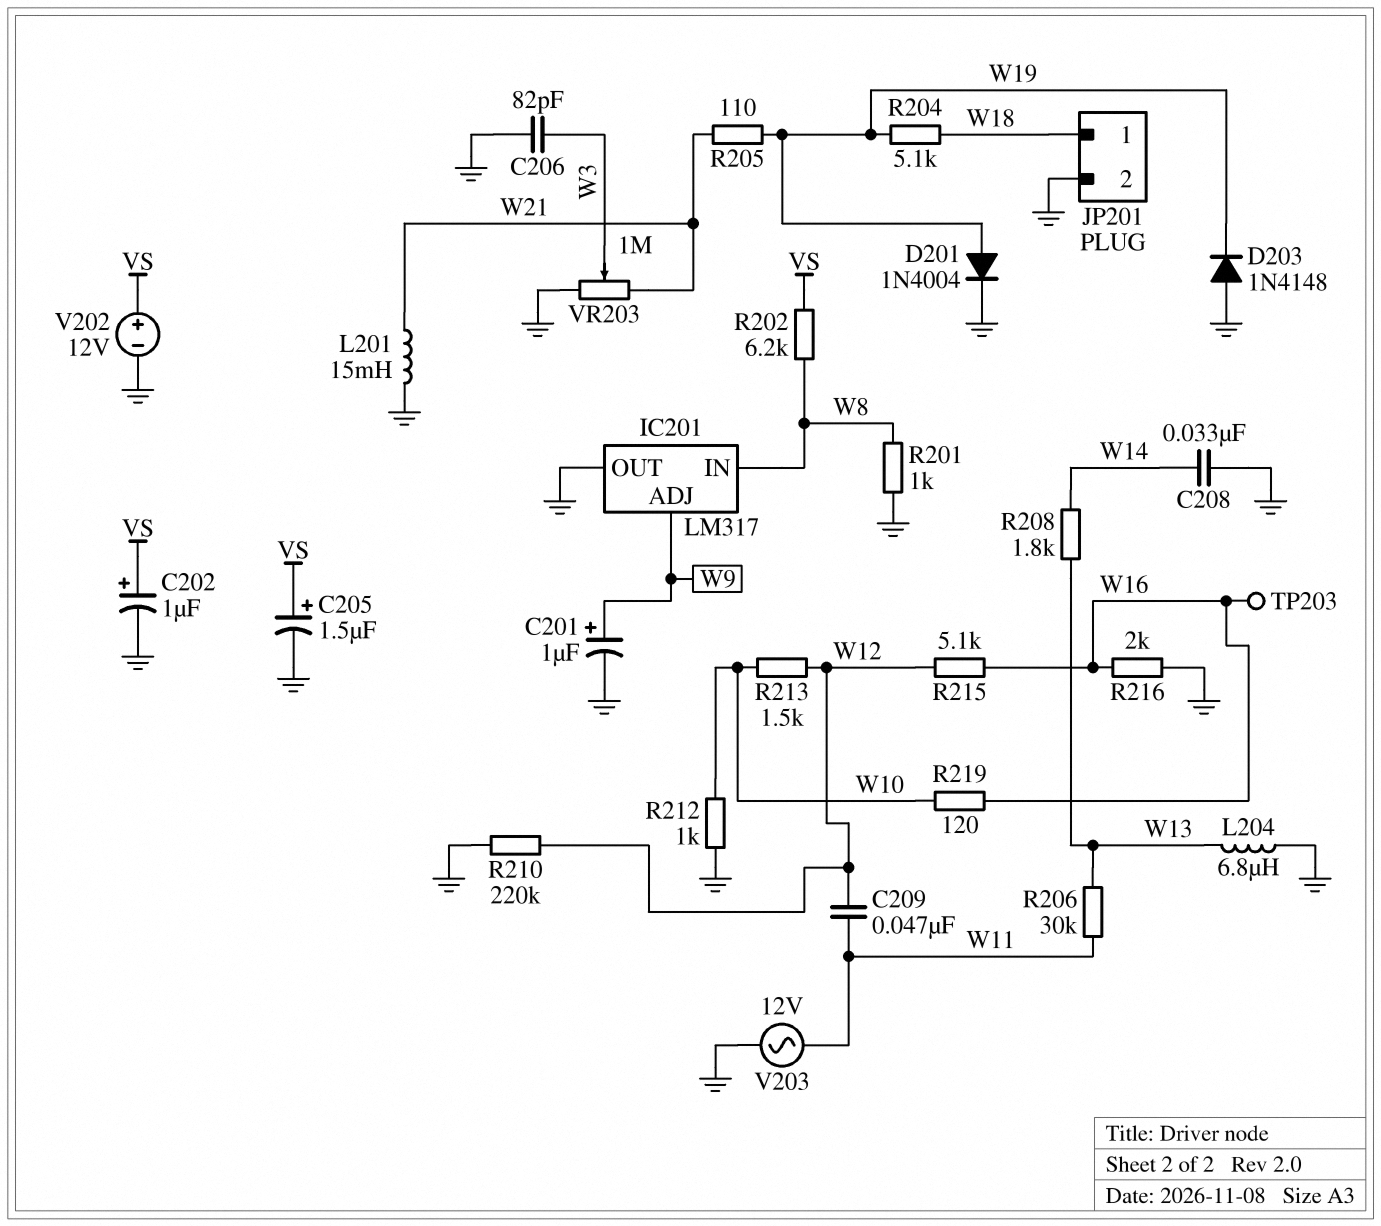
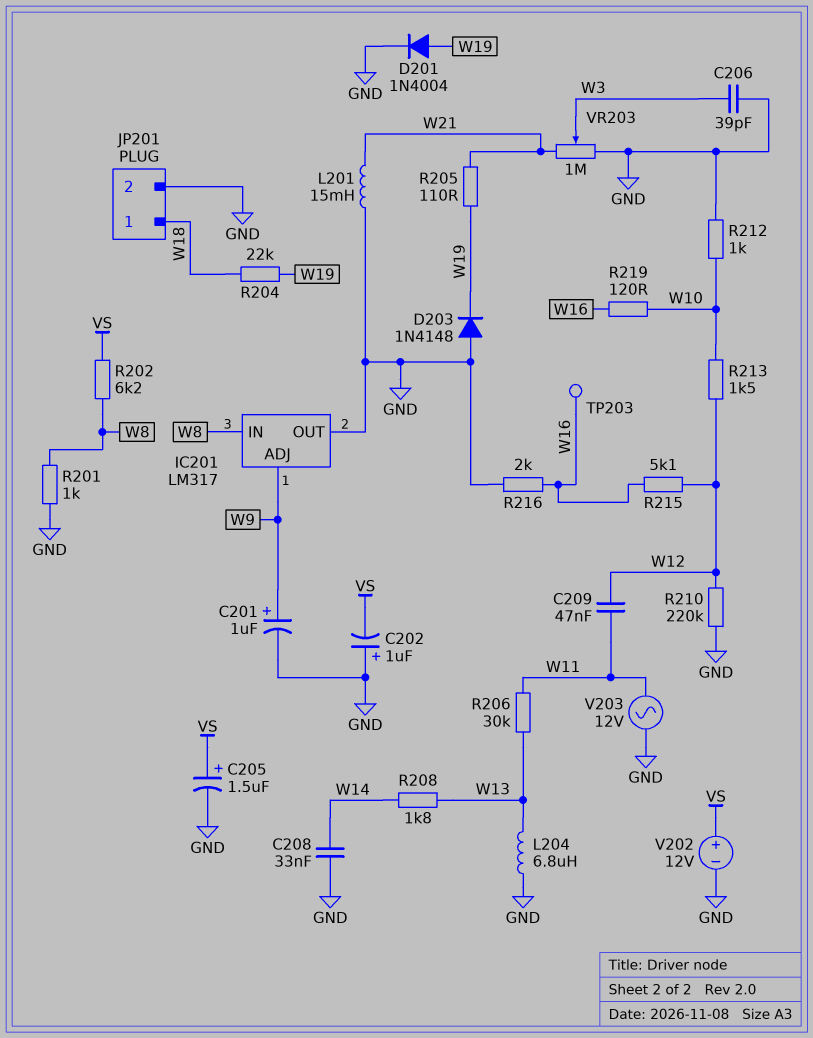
C202: 1uF (plus VS, minus GND) -> 1uF (plus GND, minus VS)
C206: 82pF (GND, W3) -> 39pF (GND, W3)
R204: 5.1k (W18, W19) -> 22k (W18, W19)

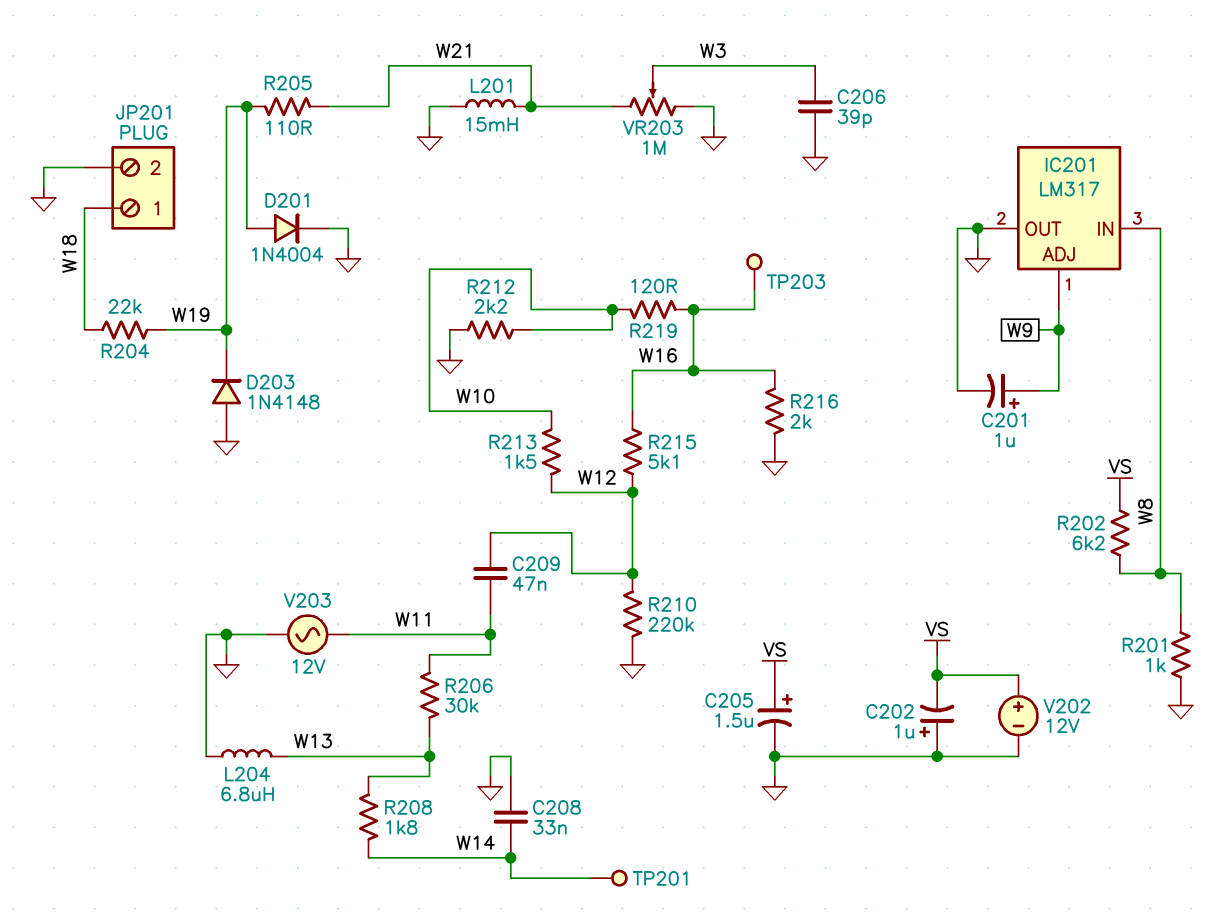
R212: 1k (GND, W10) -> 2.2k (GND, W10)
TP201: none -> test point (W14)

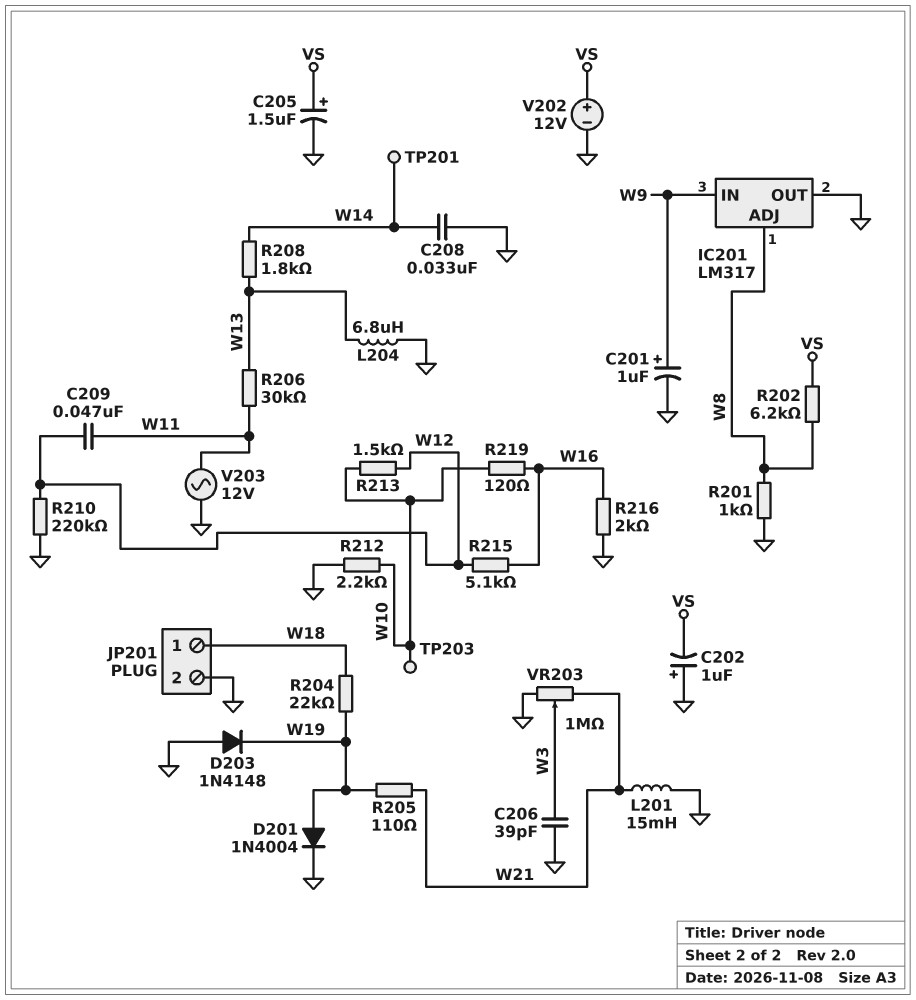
IC201 pin ADJ: W9 -> W8
IC201 pin IN: W8 -> W9
TP203: test point (W16) -> test point (W10)

